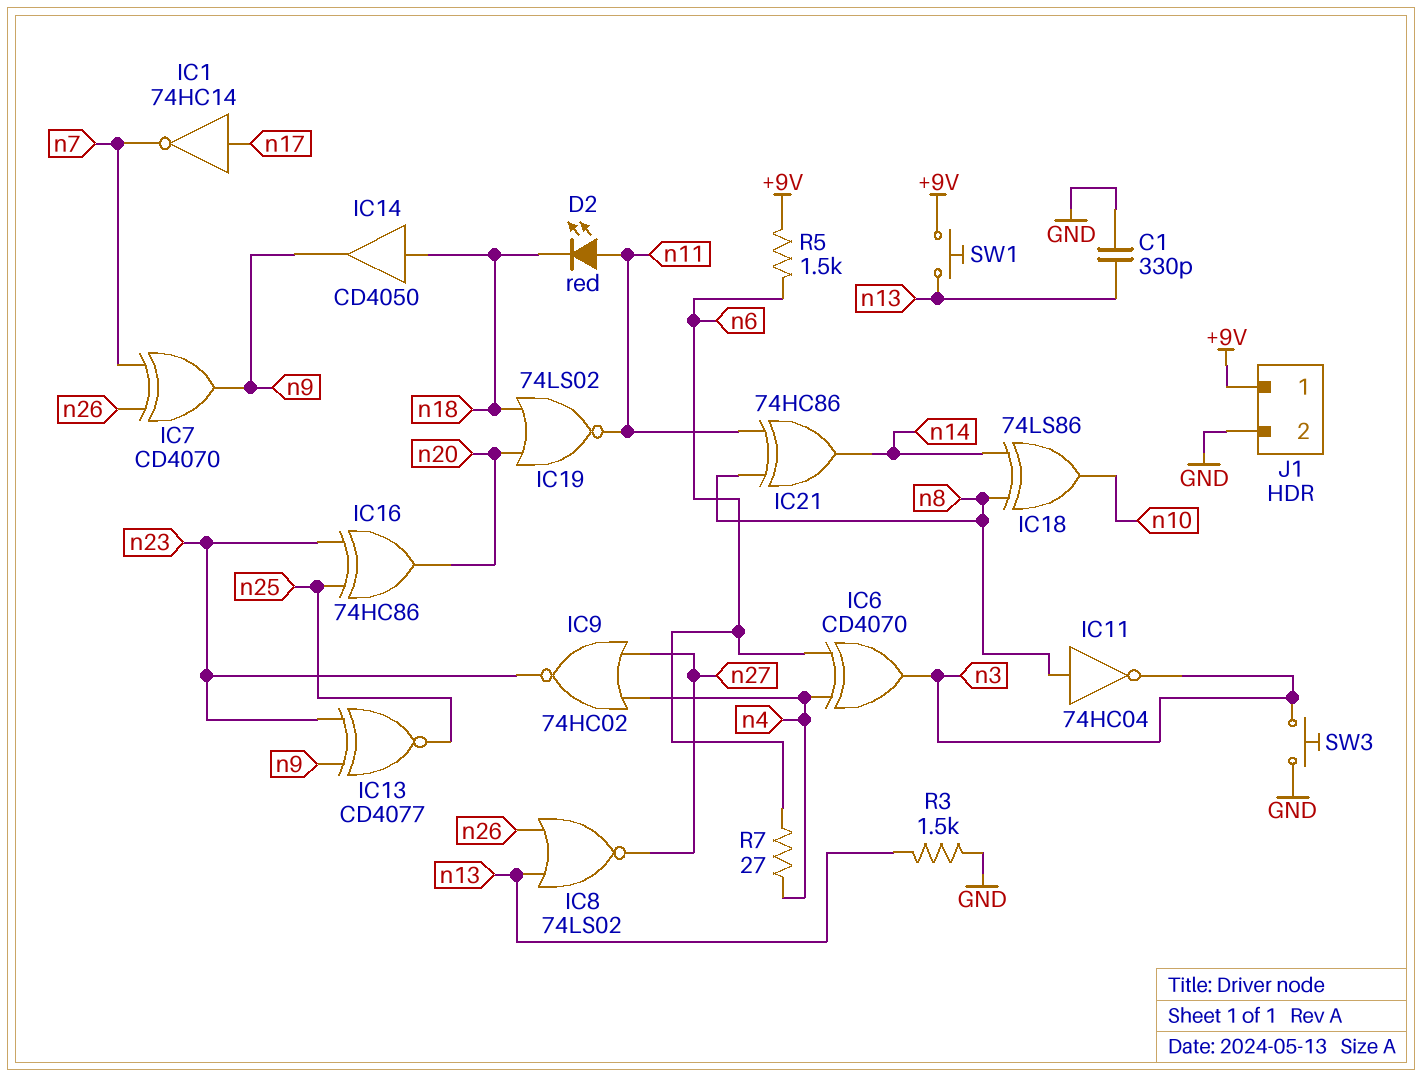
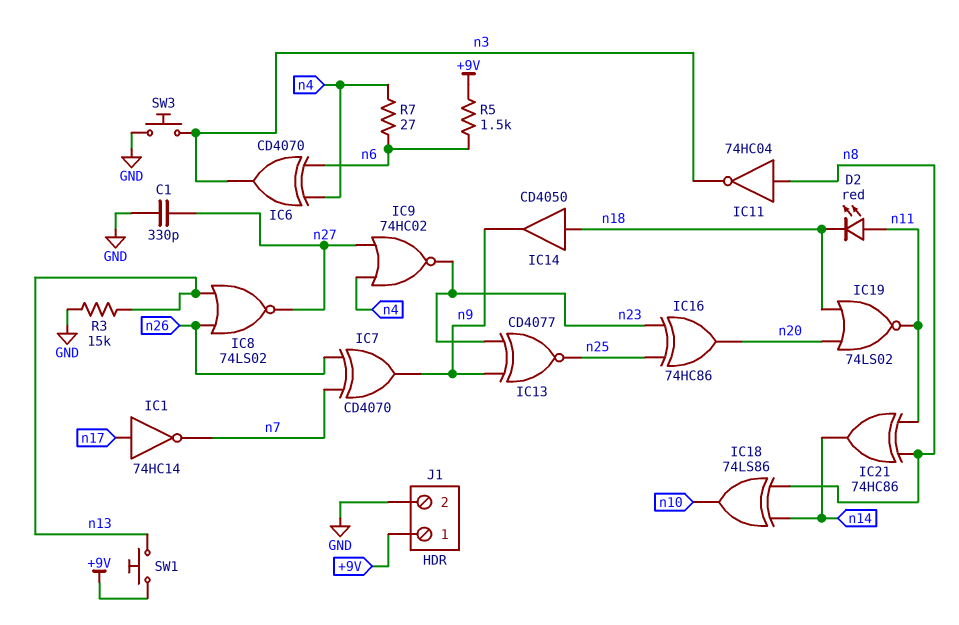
C1: 330pF (GND, n13) -> 330pF (GND, n27)
R3: 1.5k (GND, n13) -> 15k (GND, n13)

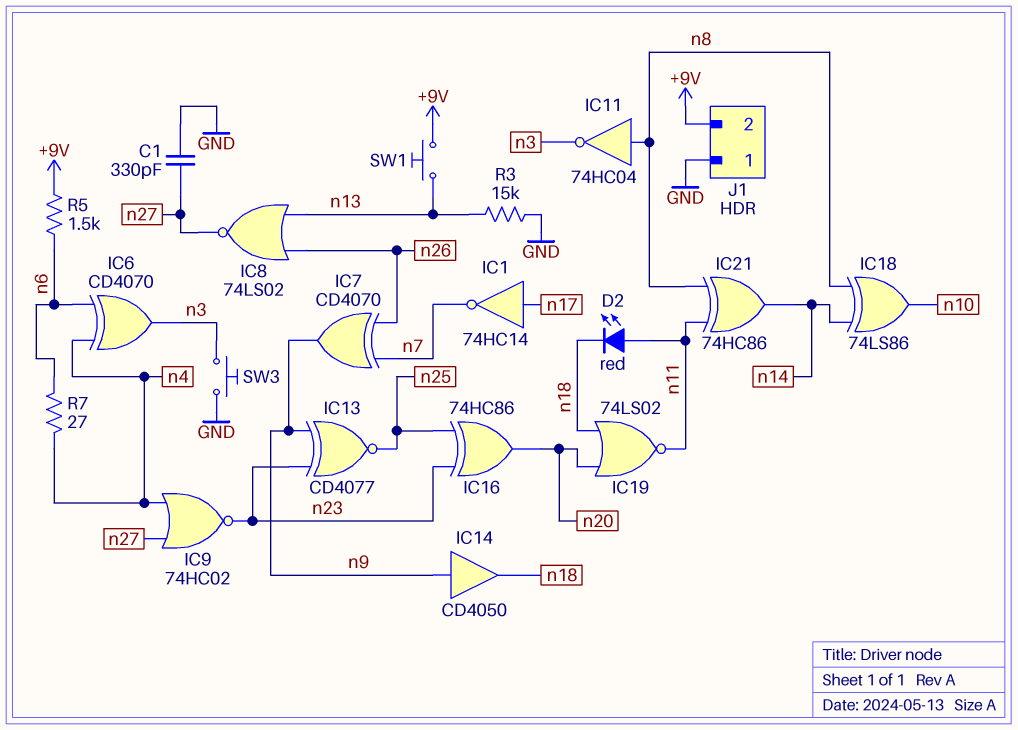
IC14: buffer CD4050 (in n18, out n9) -> buffer CD4050 (in n9, out n18)
J1 pin 1: +9V -> GND
J1 pin 2: GND -> +9V

